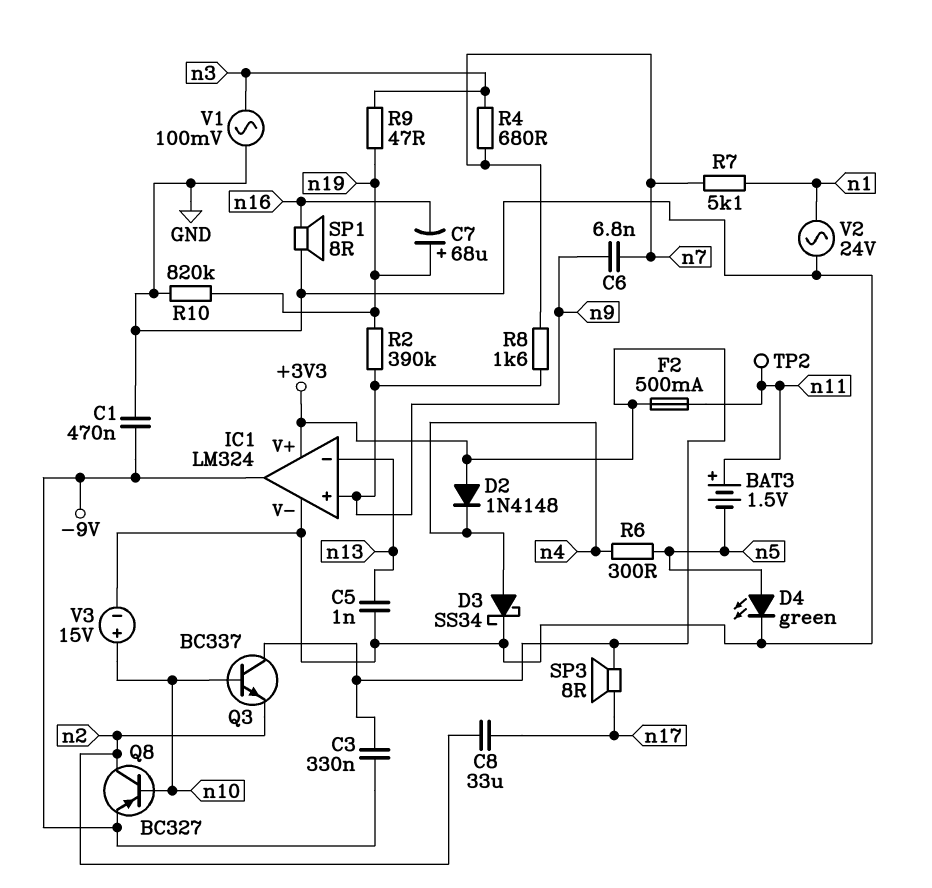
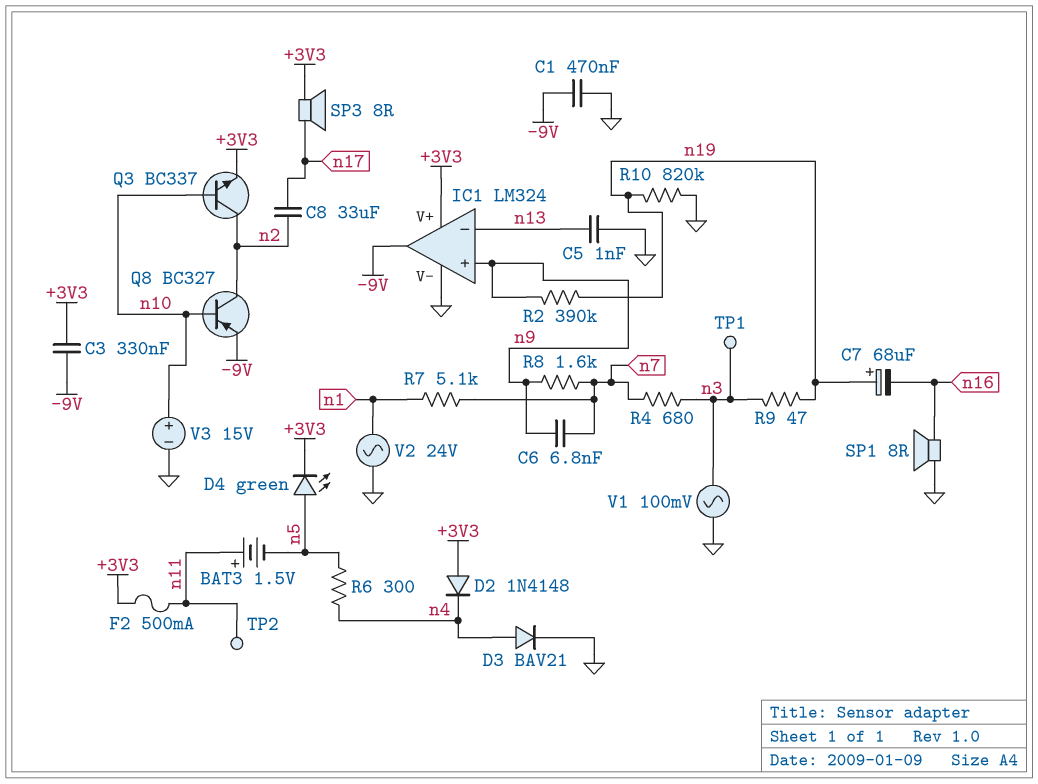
D3: schottky SS34 (A n4, K GND) -> diode BAV21 (A n4, K GND)
D4: LED green (A n5, K GND) -> LED green (A n5, K +3V3)
Q3: NPN BC337 (B n10, C +3V3, E n2) -> NPN BC337 (B n10, C n2, E +3V3)
TP1: none -> test point (n3)

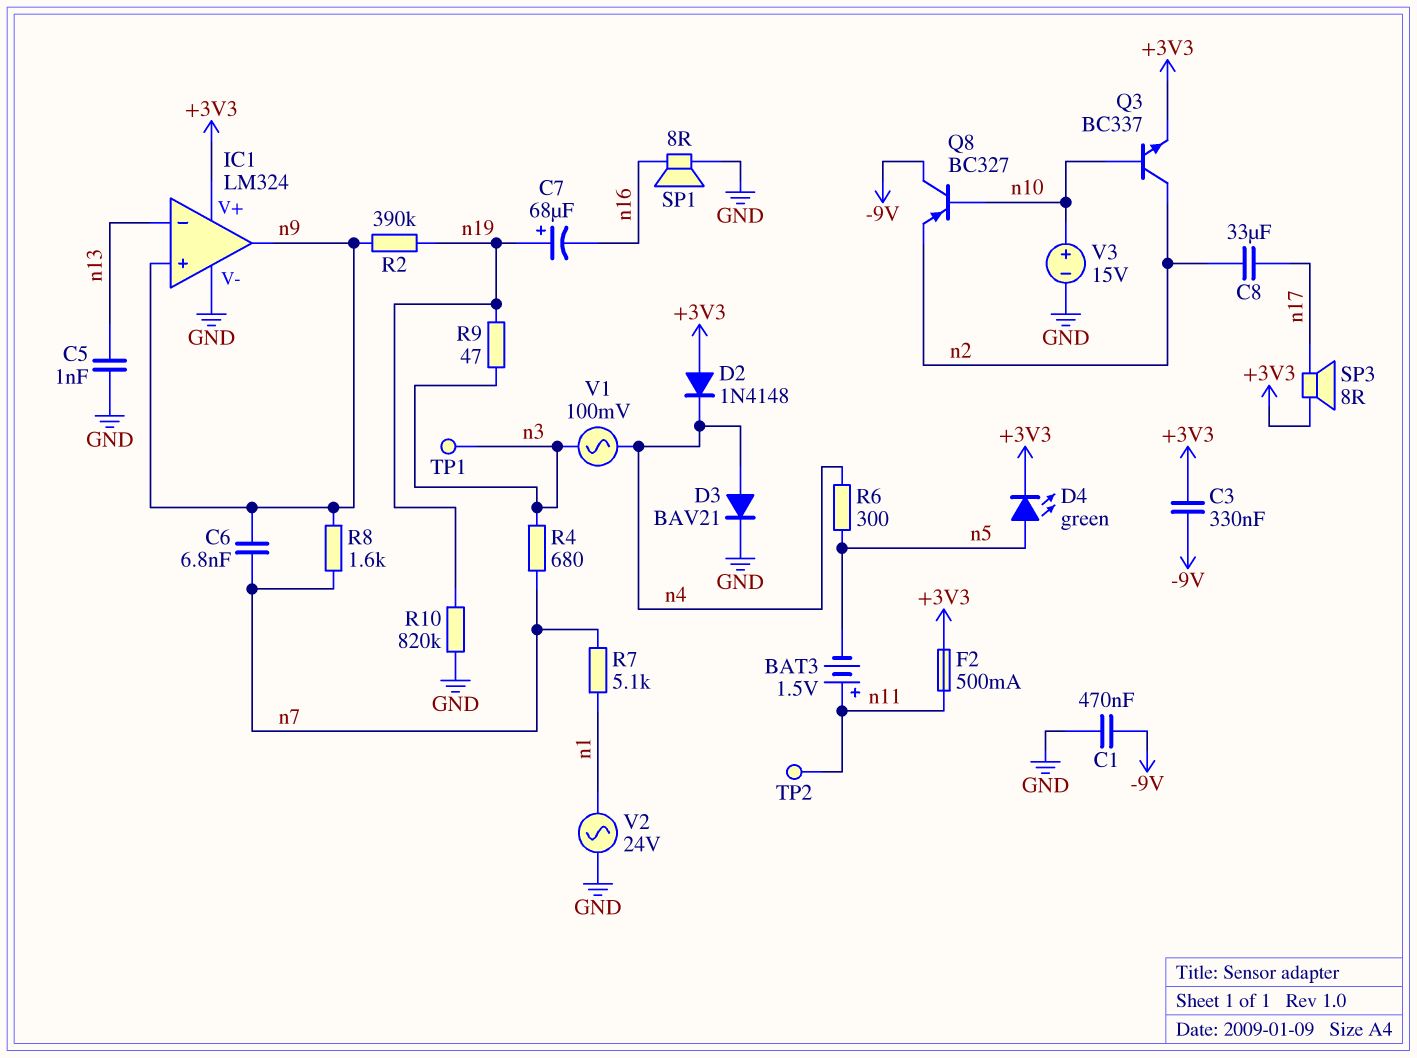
IC1 pin out: -9V -> n9
Q8: PNP BC327 (B n10, C n2, E -9V) -> PNP BC327 (B n10, C -9V, E n2)
V1: AC 100mV (GND, n3) -> AC 100mV (n3, n4)

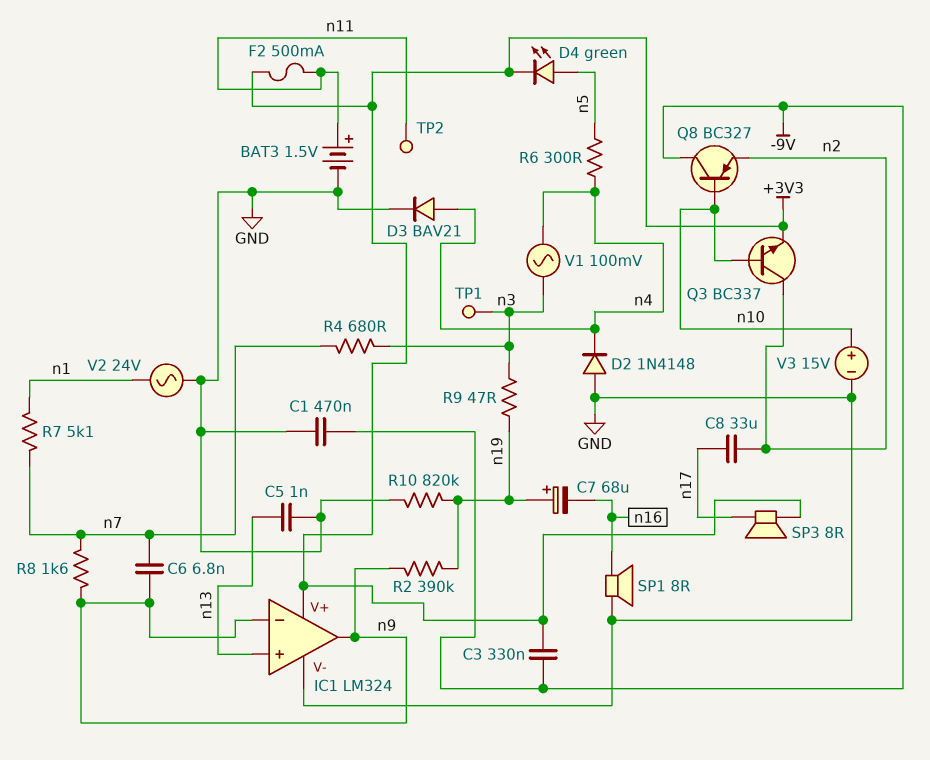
BAT3: 1.5V (plus n11, minus n5) -> 1.5V (plus n11, minus GND)
D2: diode 1N4148 (A +3V3, K n4) -> diode 1N4148 (A GND, K n4)
IC1 pin in+: n9 -> n13
IC1 pin in-: n13 -> n9

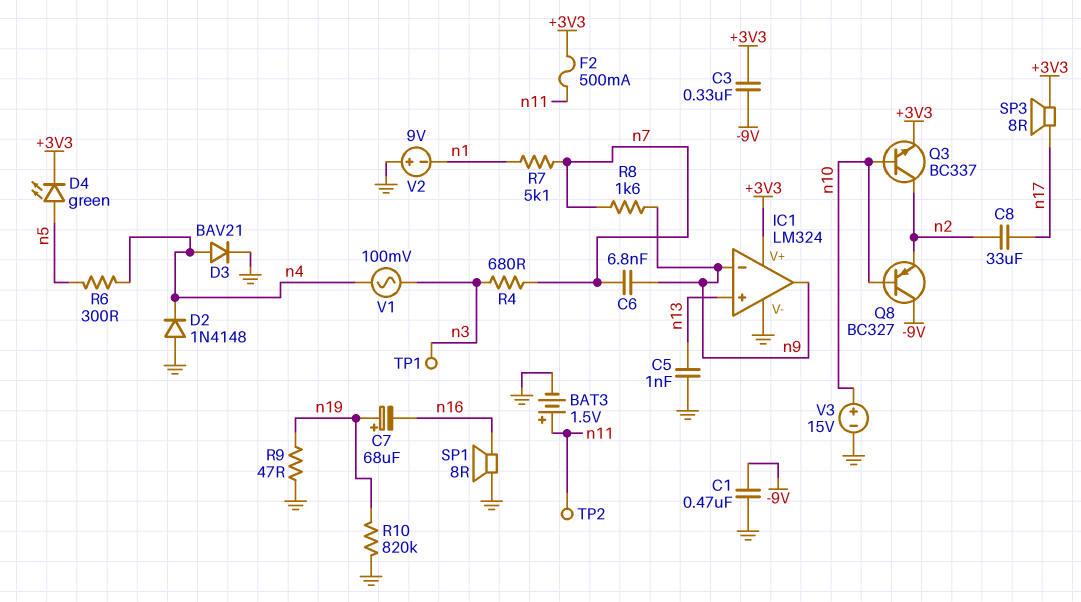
R2: 390k (n9, n19) -> none
R9: 47 (n3, n19) -> 47 (GND, n19)
V2: AC 24V (GND, n1) -> 9V (plus GND, minus n1)

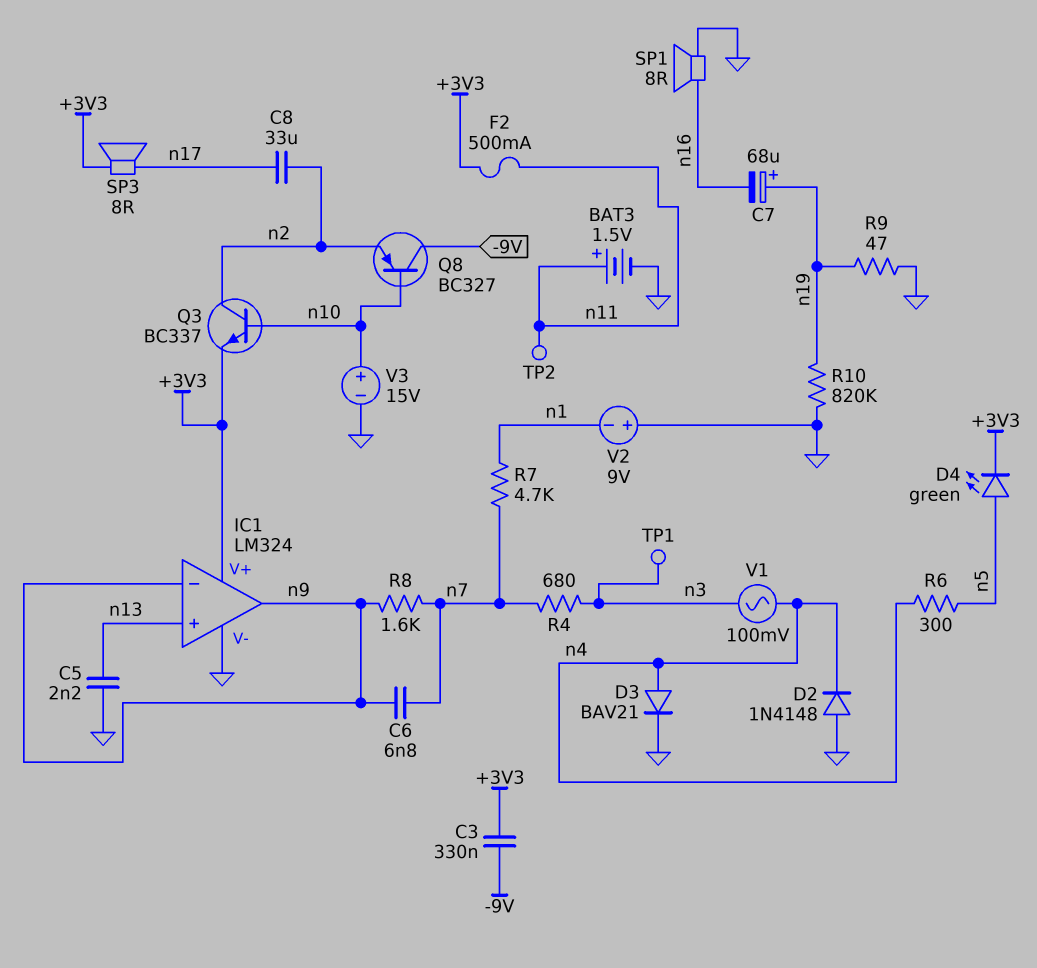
C1: 470nF (-9V, GND) -> none
C5: 1nF (GND, n13) -> 2.2nF (GND, n13)
R7: 5.1k (n1, n7) -> 4.7k (n1, n7)

